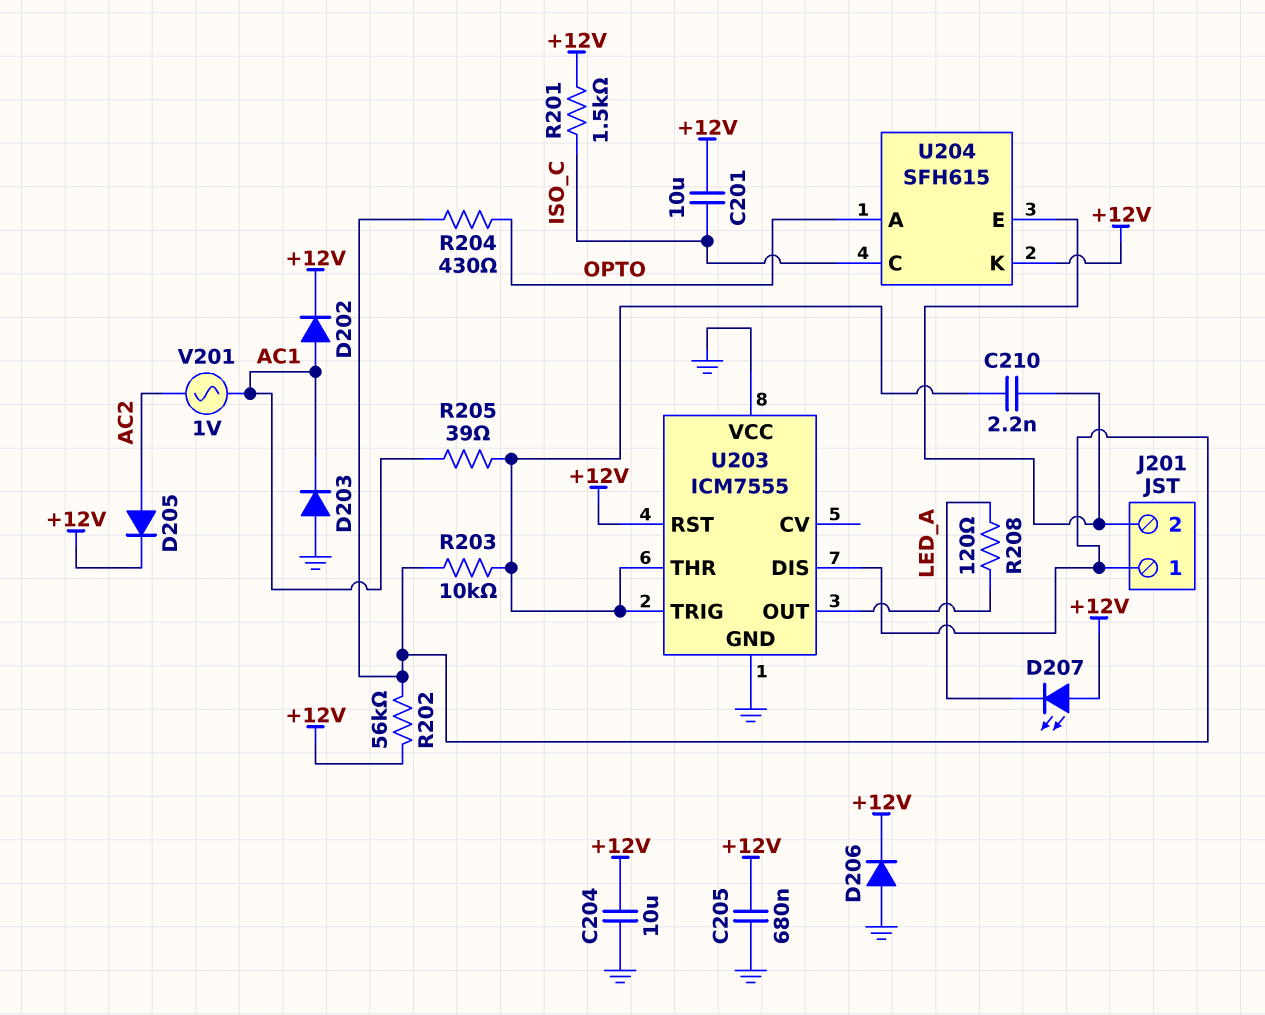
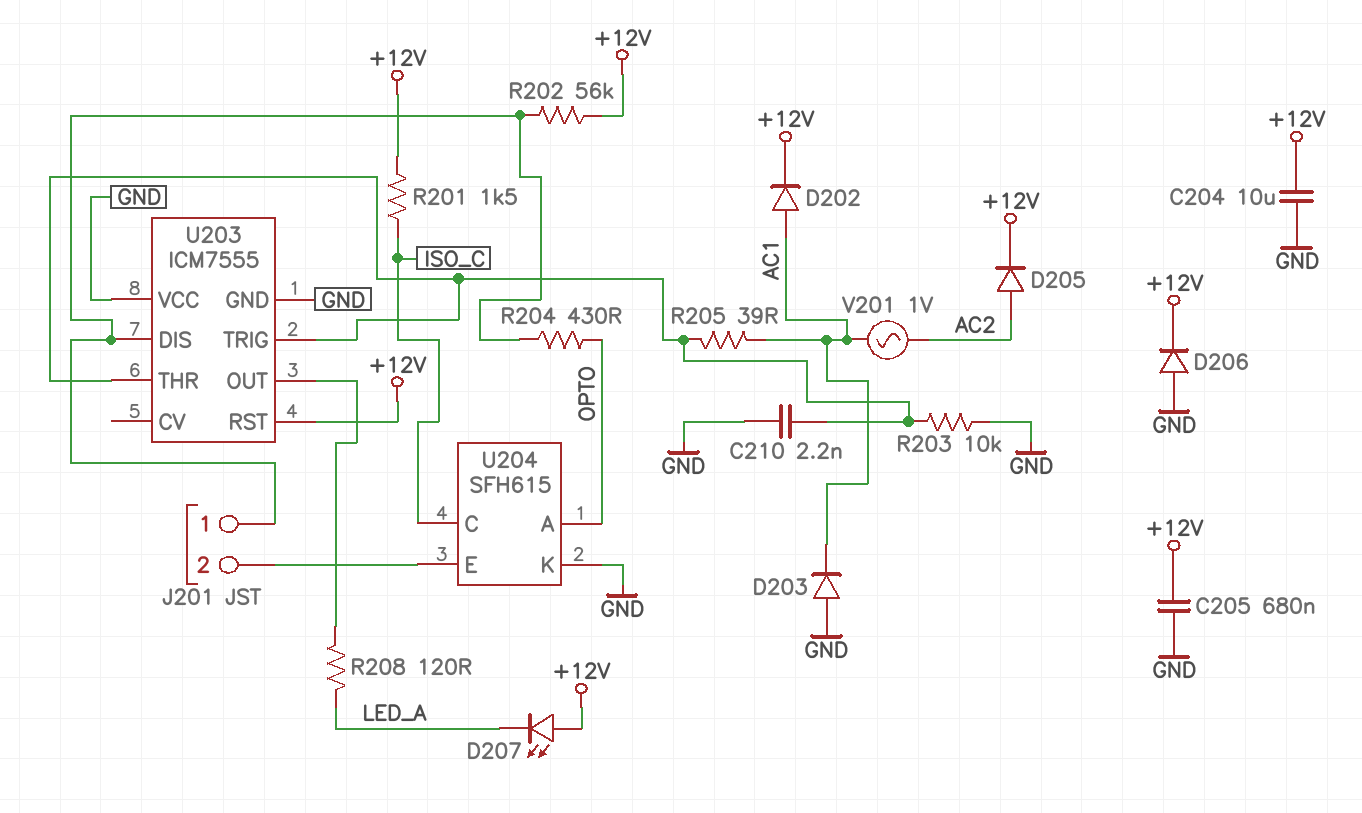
C201: 10uF (+12V, ISO_C) -> none
C210: 2.2nF (J201/2, U203/THR) -> 2.2nF (GND, U203/THR)
R203: 10k (J201/1, U203/THR) -> 10k (GND, U203/THR)
U204 pin K: +12V -> GND

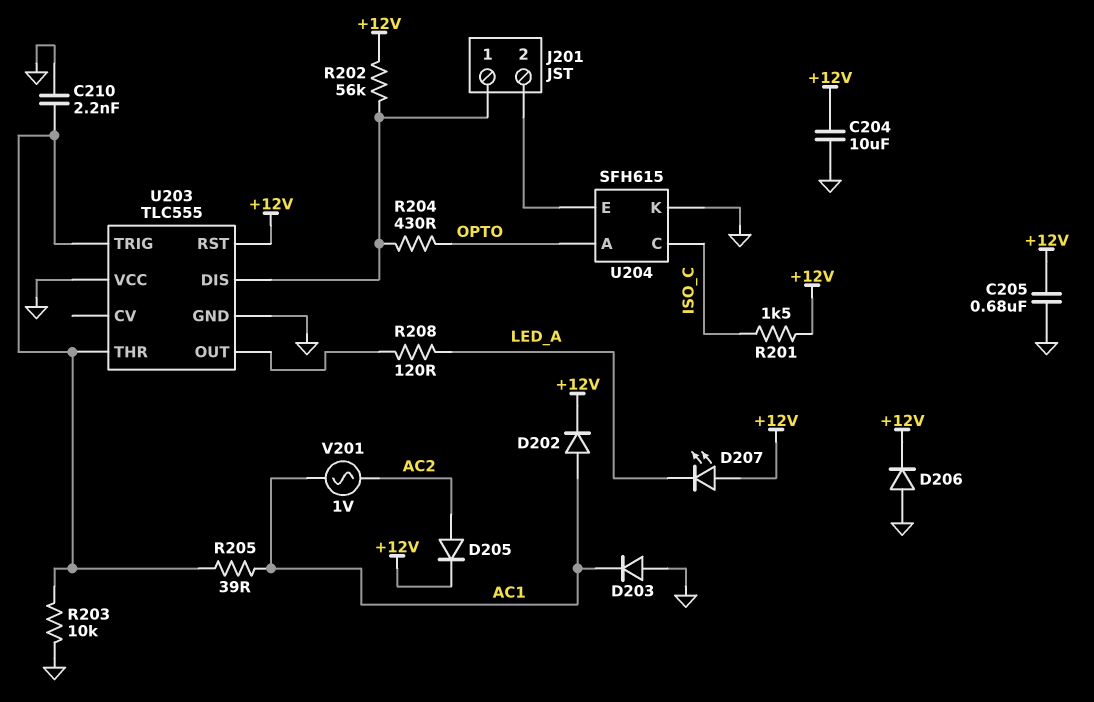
U203: ICM7555 -> TLC555

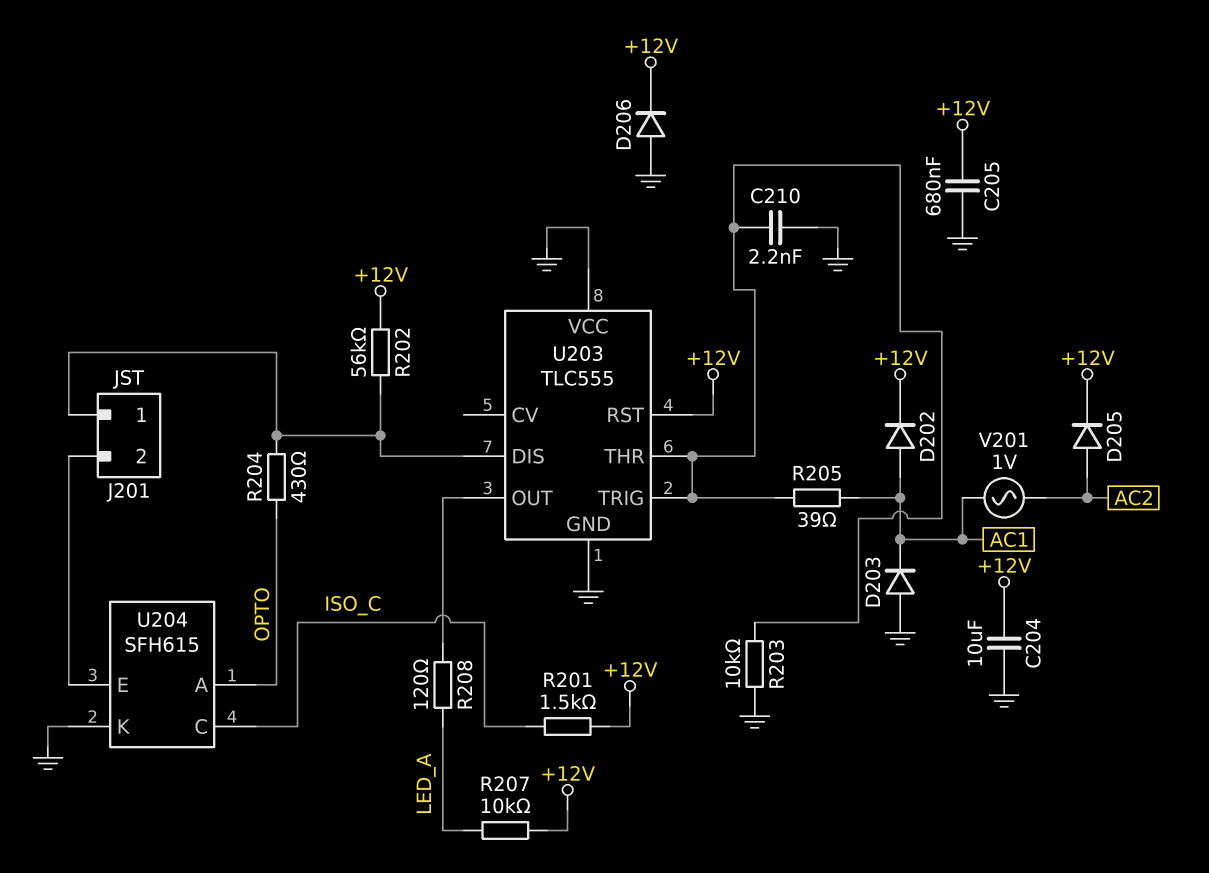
D207: LED (A +12V, K LED_A) -> none
R207: none -> 10k (+12V, LED_A)

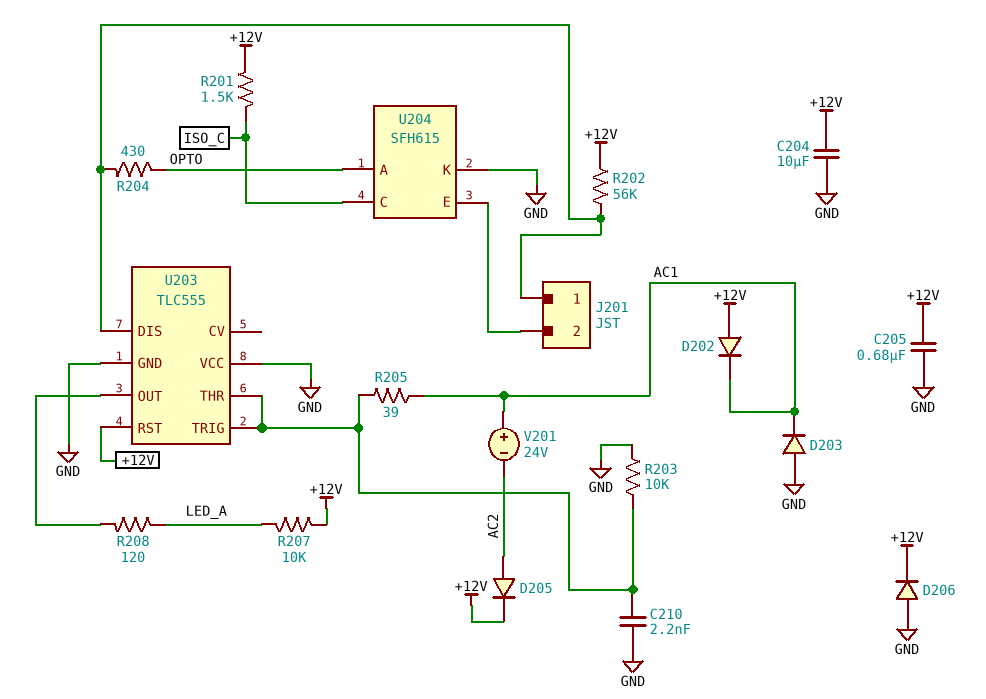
D202: diode (A AC1, K +12V) -> diode (A +12V, K AC1)
V201: AC 1V (AC1, AC2) -> 24V (plus AC1, minus AC2)

